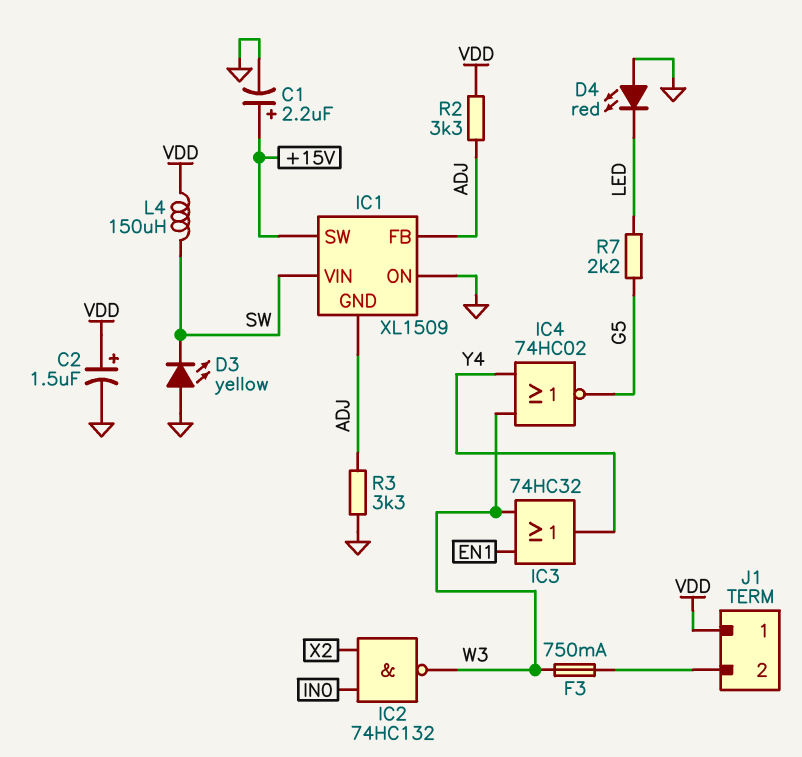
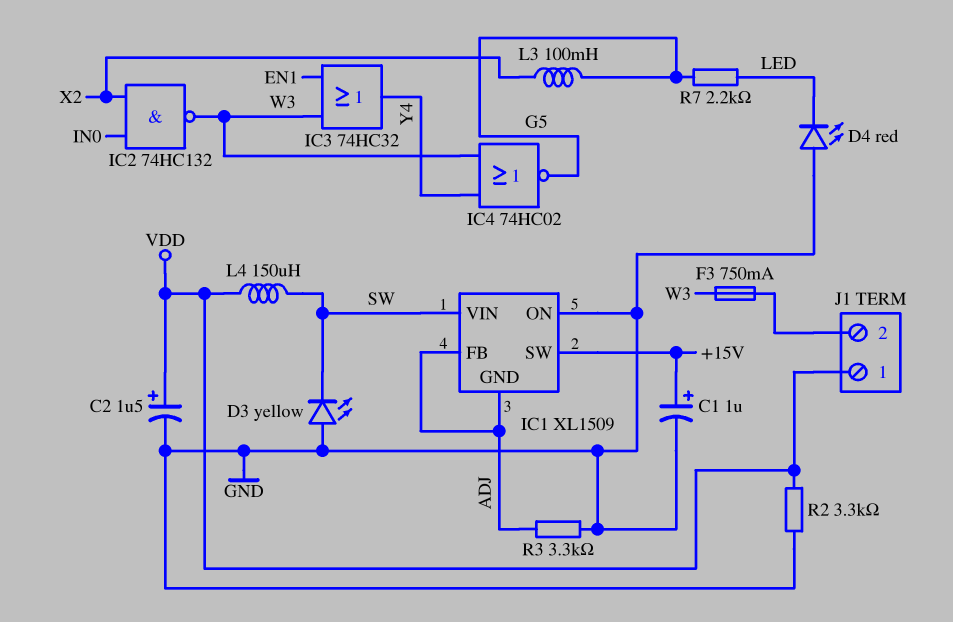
C1: 2.2uF (plus +15V, minus GND) -> 1uF (plus +15V, minus GND)
L3: none -> 100mH (G5, X2)
R2: 3.3k (ADJ, VDD) -> 3.3k (GND, VDD)

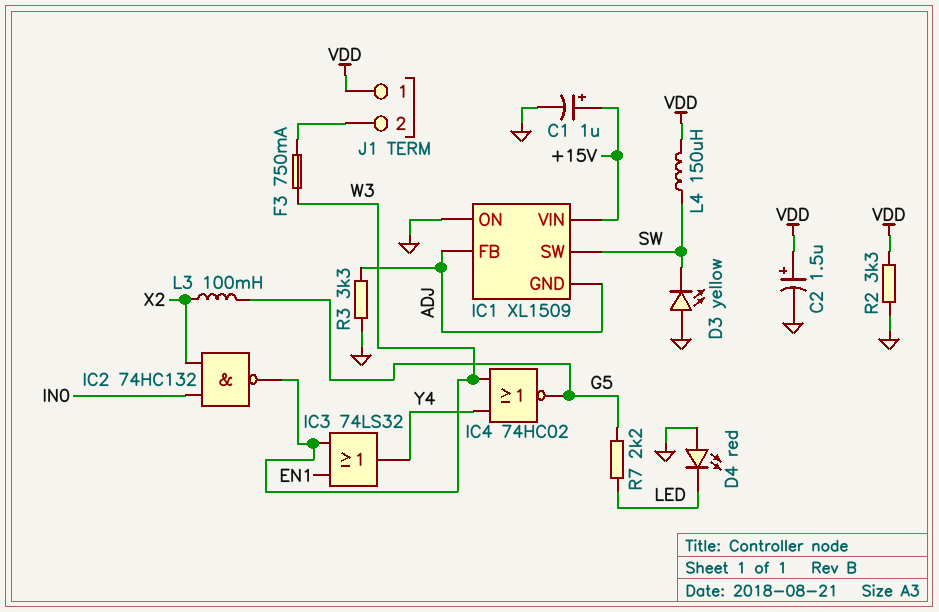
IC1 pin SW: +15V -> SW
IC1 pin VIN: SW -> +15V
IC3: OR 74HC32 (in EN1, in W3, out Y4) -> OR 74LS32 (in EN1, in W3, out Y4)

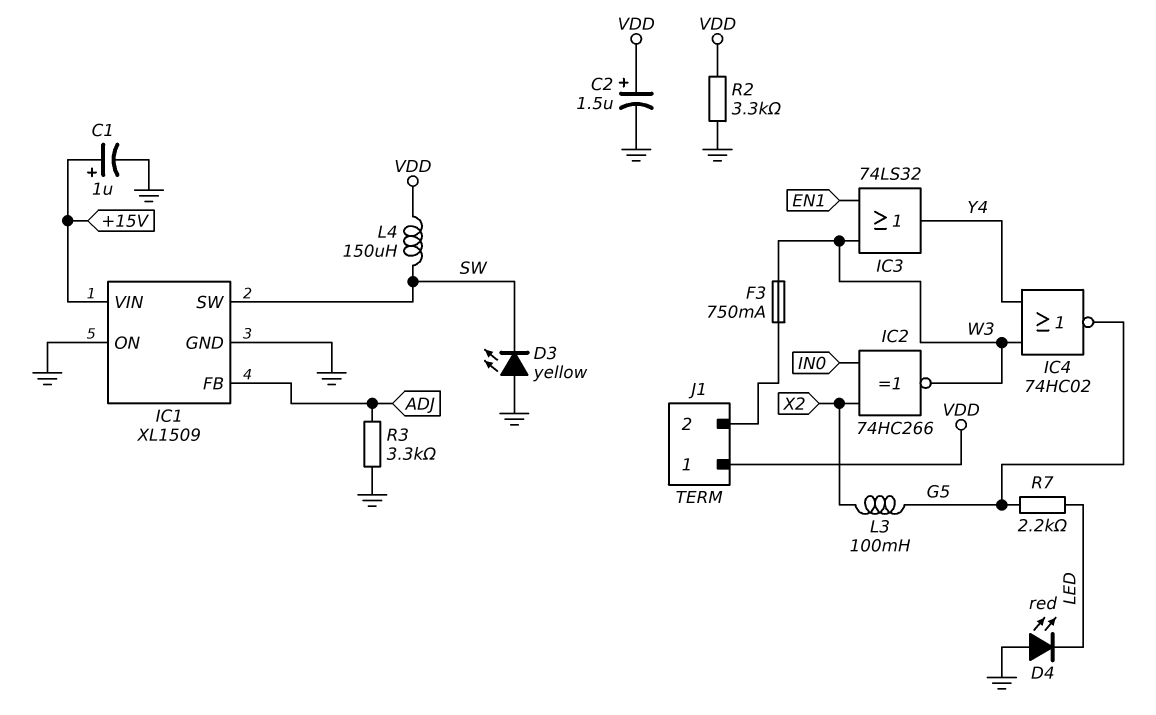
IC1 pin GND: ADJ -> GND
IC2: NAND 74HC132 (in IN0, in X2, out W3) -> XNOR 74HC266 (in IN0, in X2, out W3)

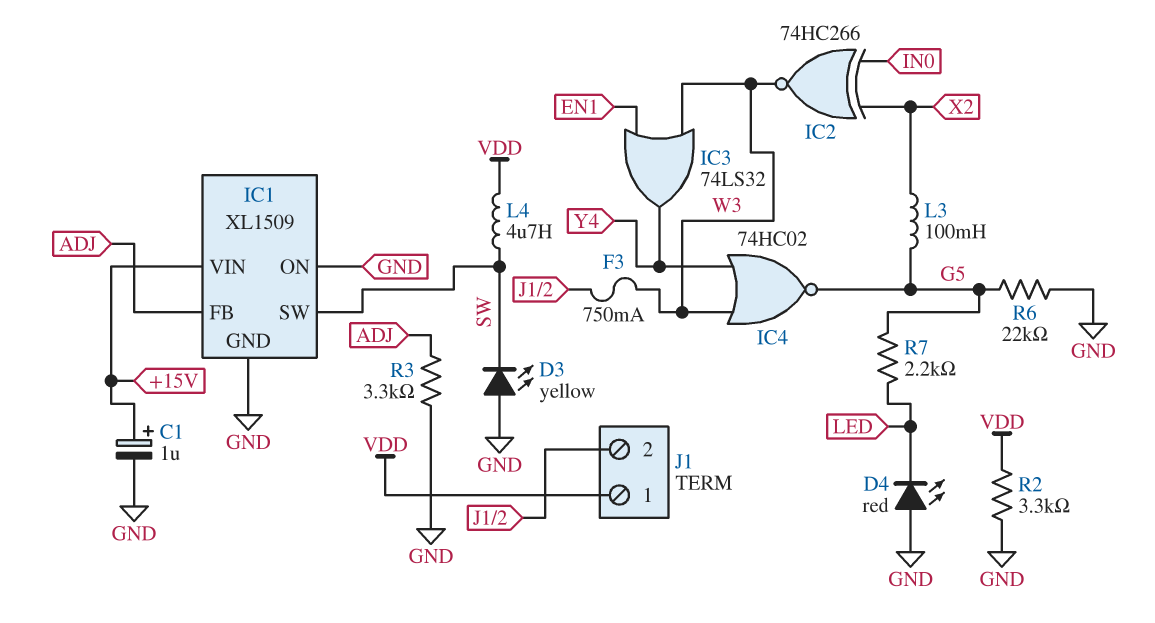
C2: 1.5uF (plus VDD, minus GND) -> none
L4: 150uH (SW, VDD) -> 4.7uH (SW, VDD)
R6: none -> 22k (G5, GND)

